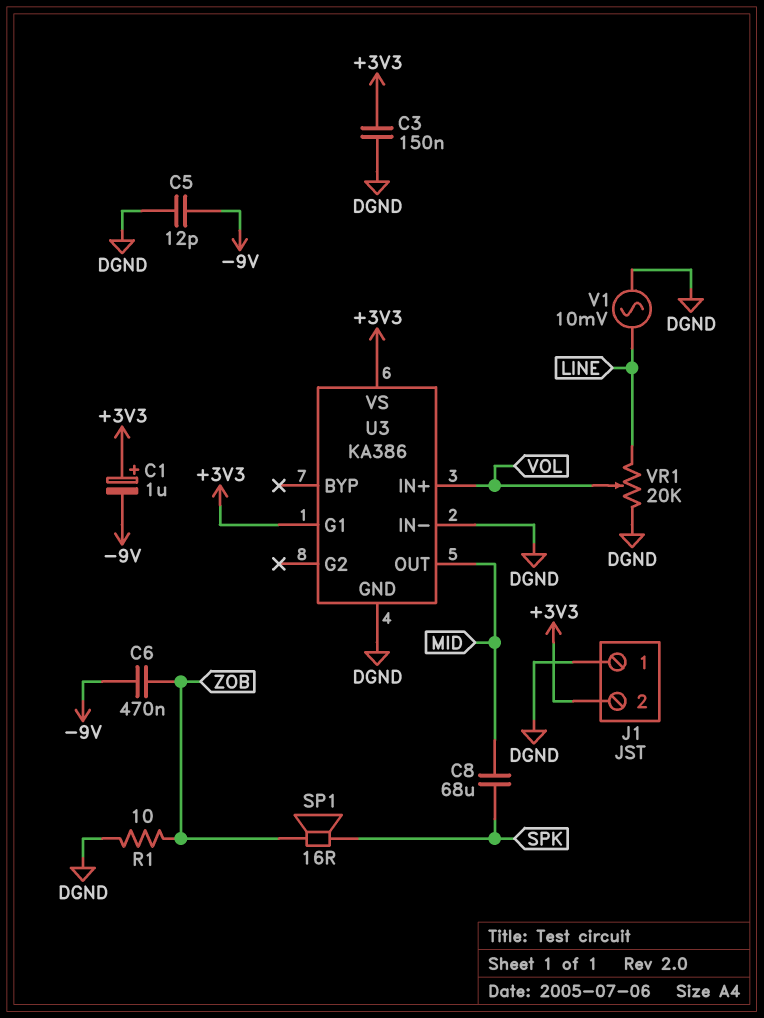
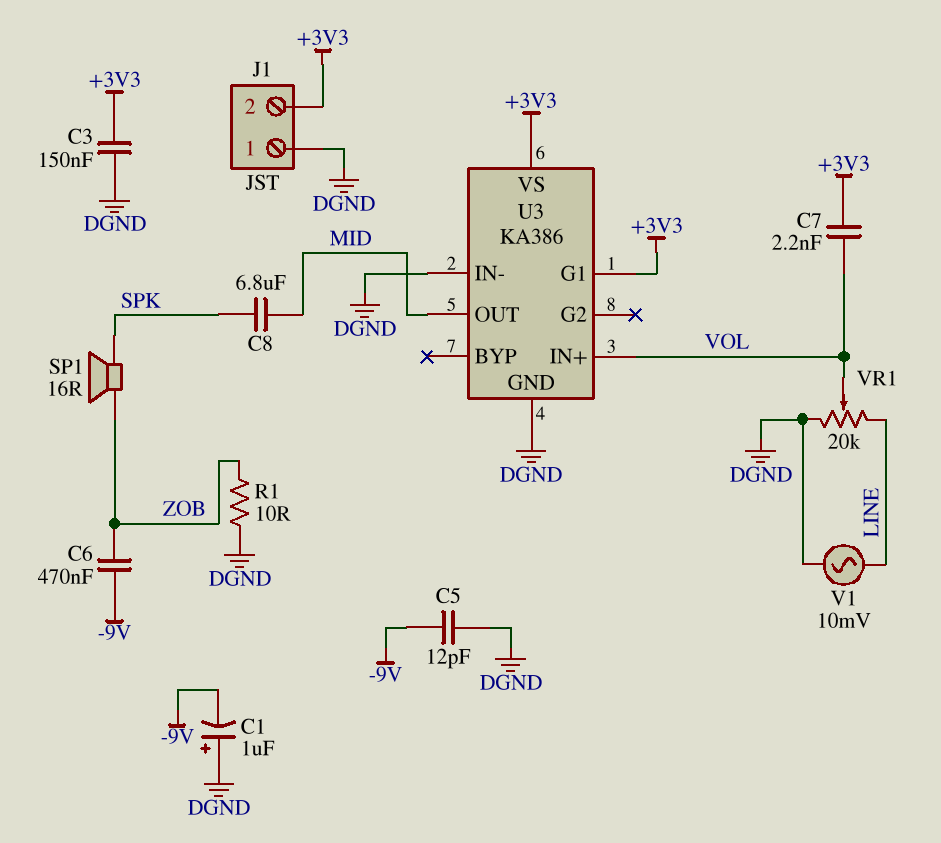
C1: 1uF (plus +3V3, minus -9V) -> 1uF (plus DGND, minus -9V)
C7: none -> 2.2nF (+3V3, VOL)
C8: 68uF (MID, SPK) -> 6.8uF (MID, SPK)

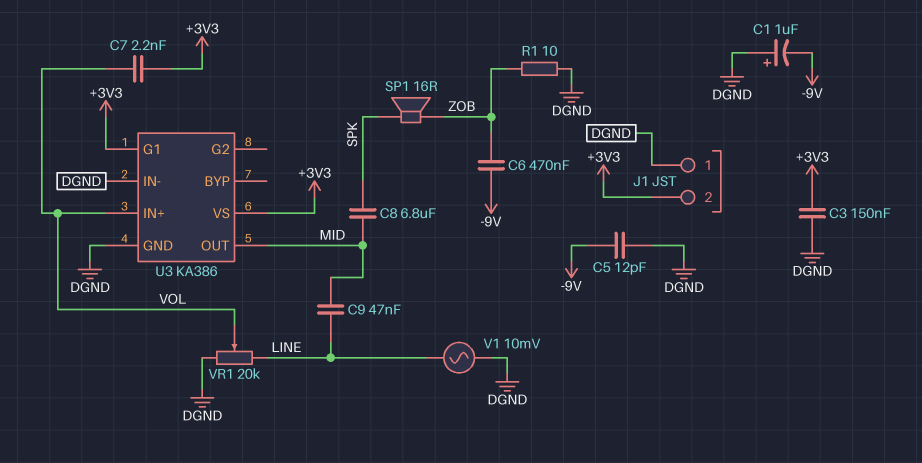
C9: none -> 47nF (LINE, MID)

